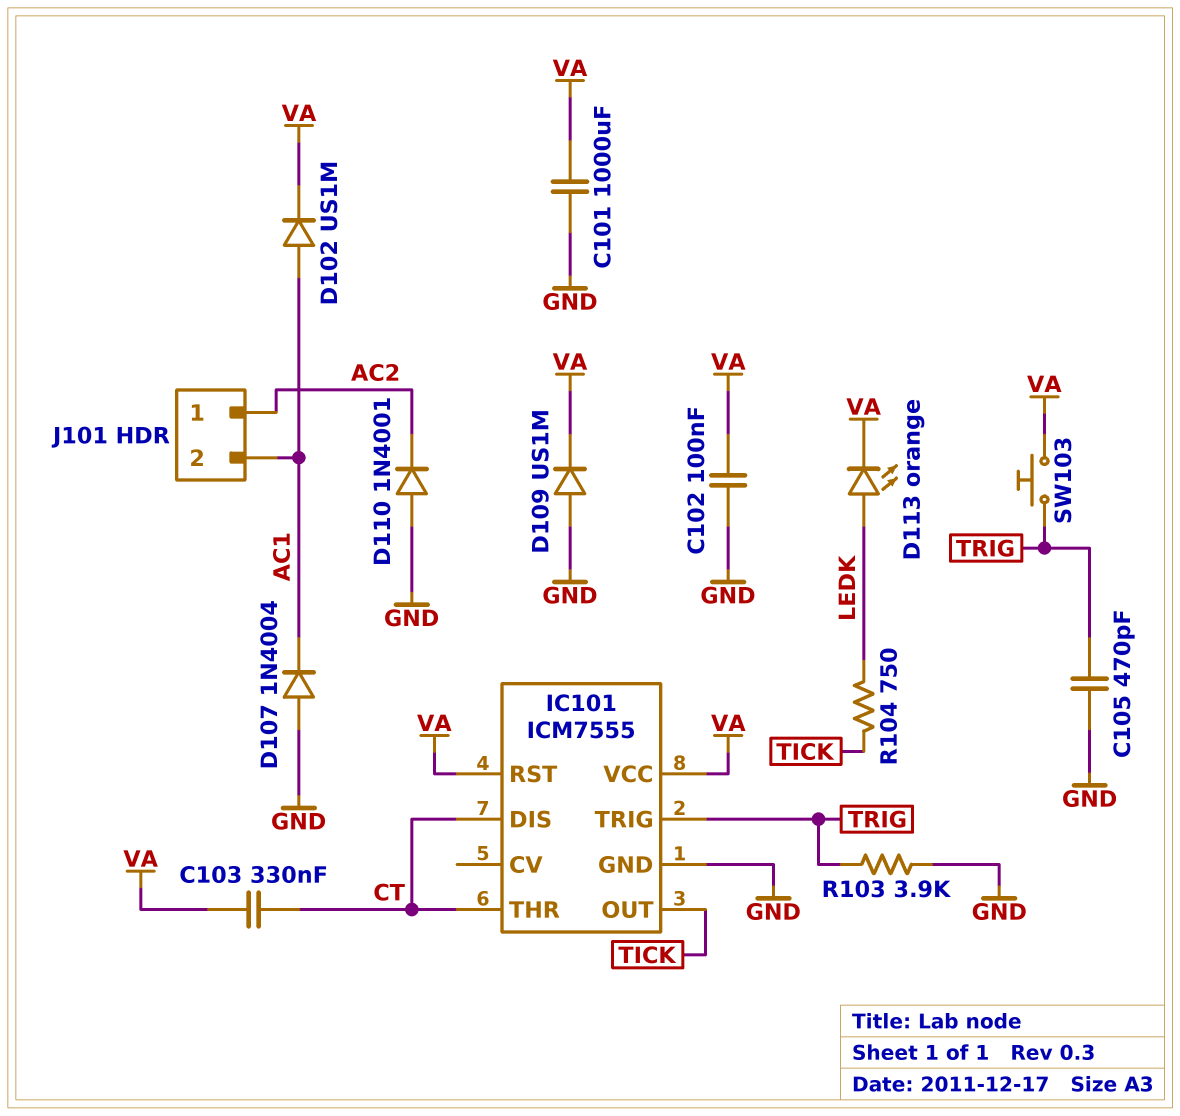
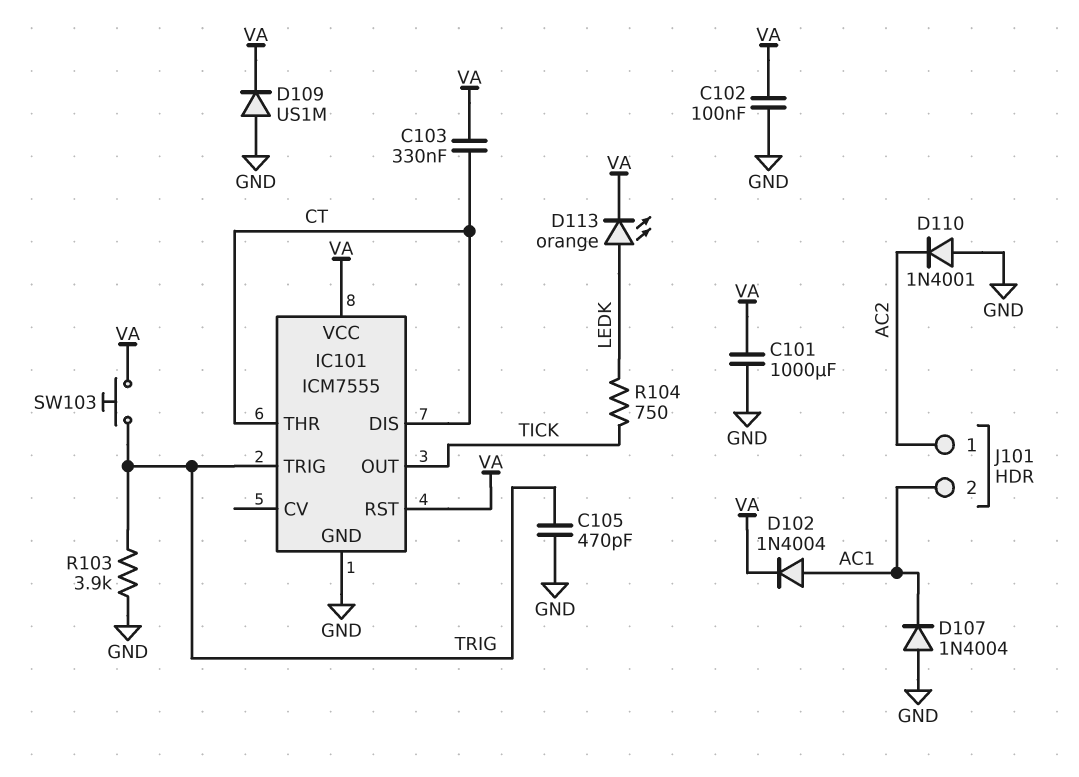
D102: diode US1M (A AC1, K VA) -> diode 1N4004 (A AC1, K VA)

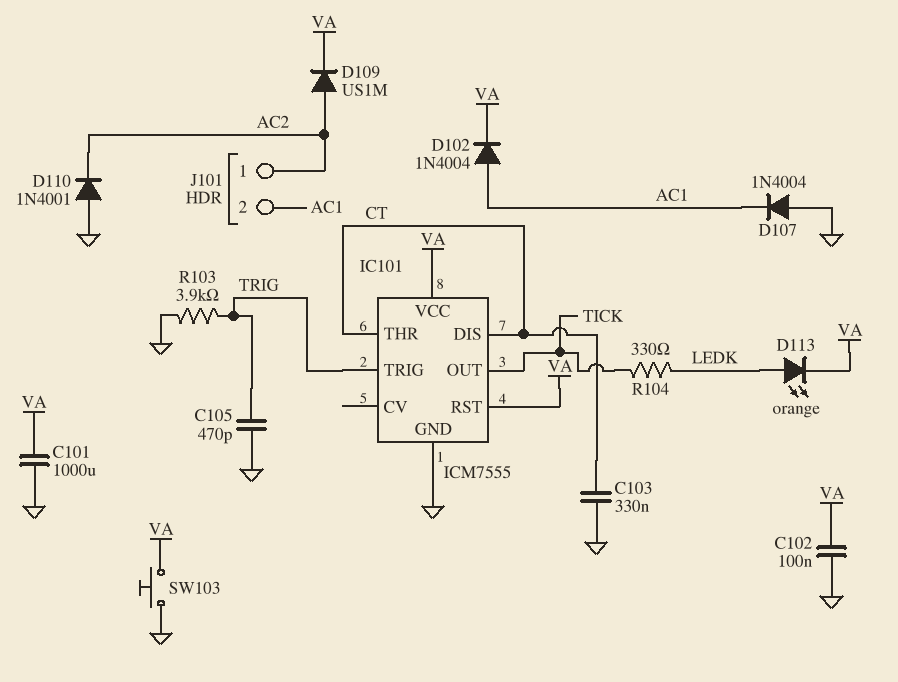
C103: 330nF (CT, VA) -> 330nF (CT, GND)
D109: diode US1M (A GND, K VA) -> diode US1M (A AC2, K VA)
R104: 750 (LEDK, TICK) -> 330 (LEDK, TICK)
SW103: button (TRIG, VA) -> button (GND, VA)

